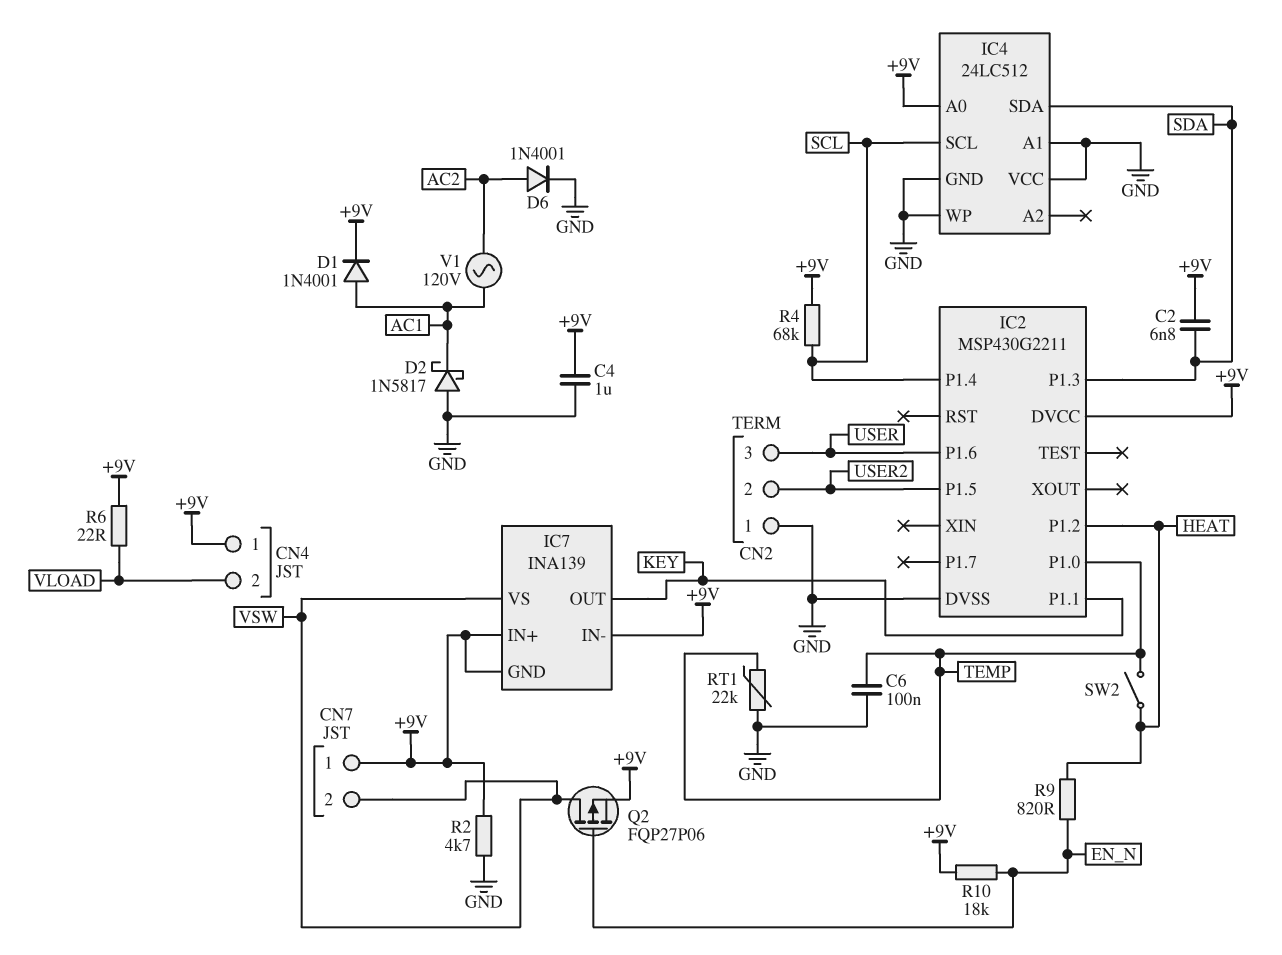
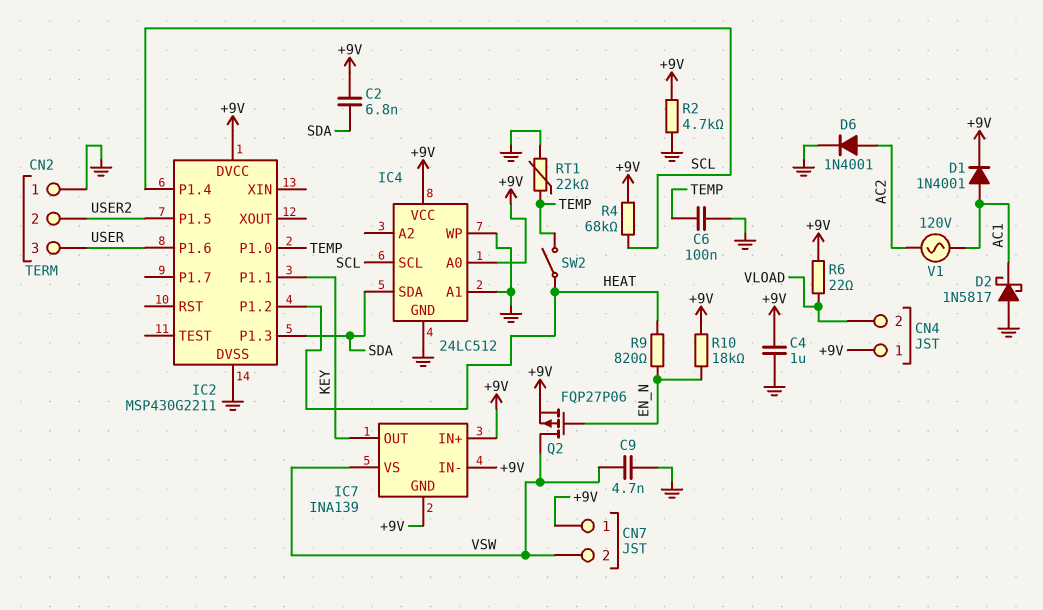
C9: none -> 4.7nF (GND, VSW)
IC4 pin VCC: GND -> +9V

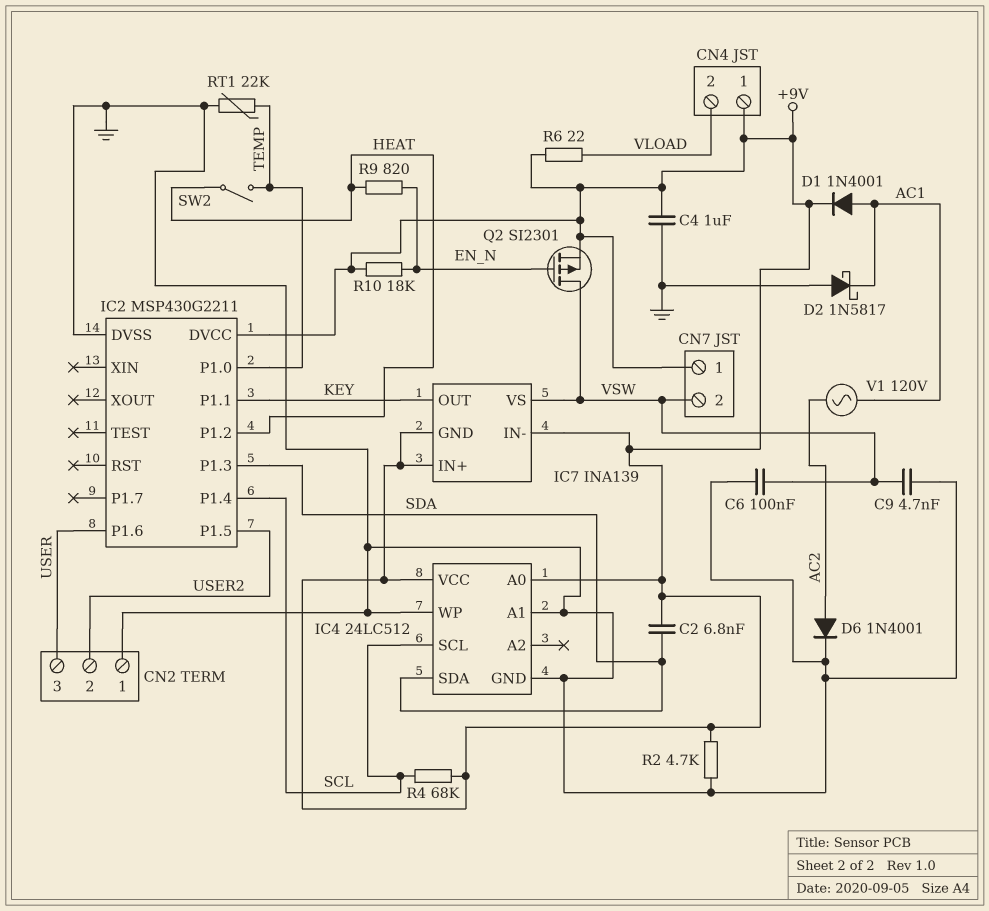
C6: 100nF (GND, TEMP) -> 100nF (GND, VSW)
Q2: PMOS FQP27P06 (G EN_N, D VSW, S +9V) -> PMOS SI2301 (G EN_N, D VSW, S +9V)

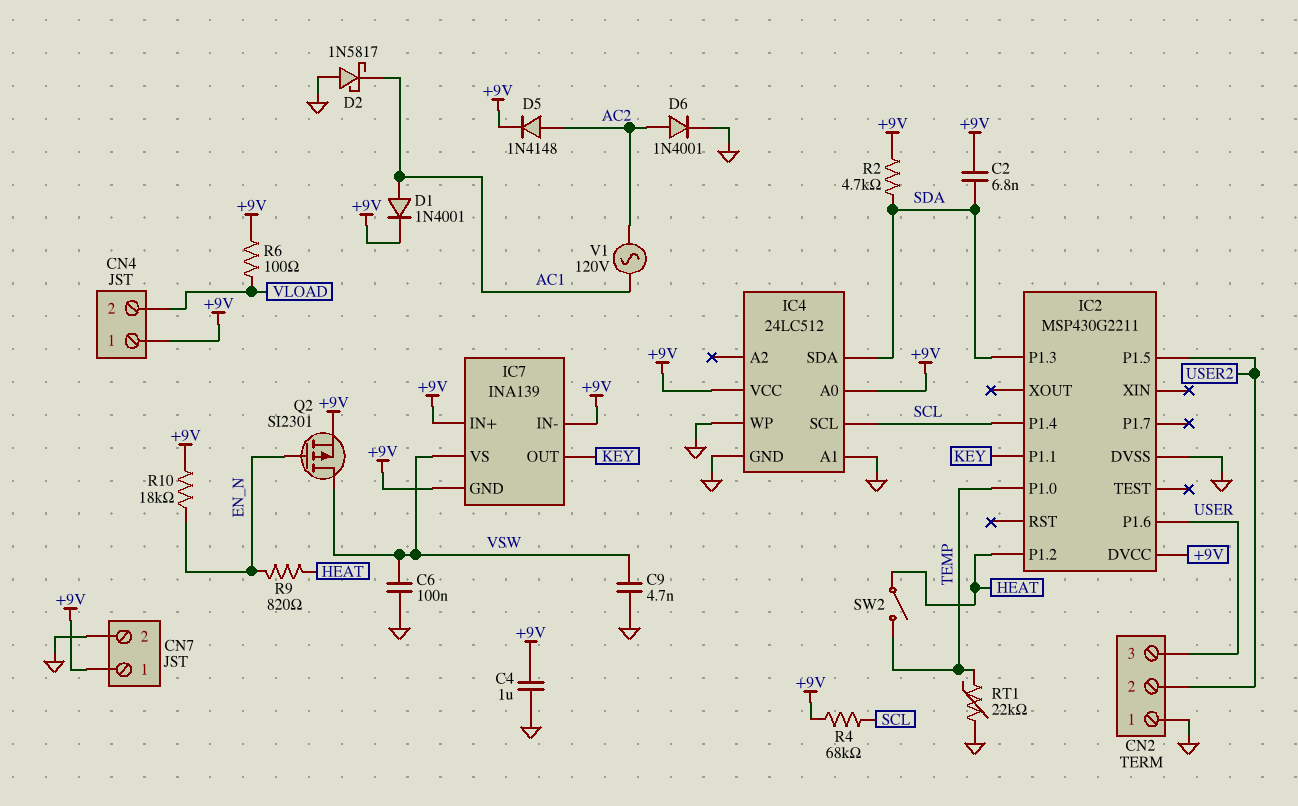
CN7 pin 2: VSW -> GND
D5: none -> diode 1N4148 (A AC2, K +9V)
R2: 4.7k (+9V, GND) -> 4.7k (+9V, SDA)
R6: 22 (+9V, VLOAD) -> 100 (+9V, VLOAD)

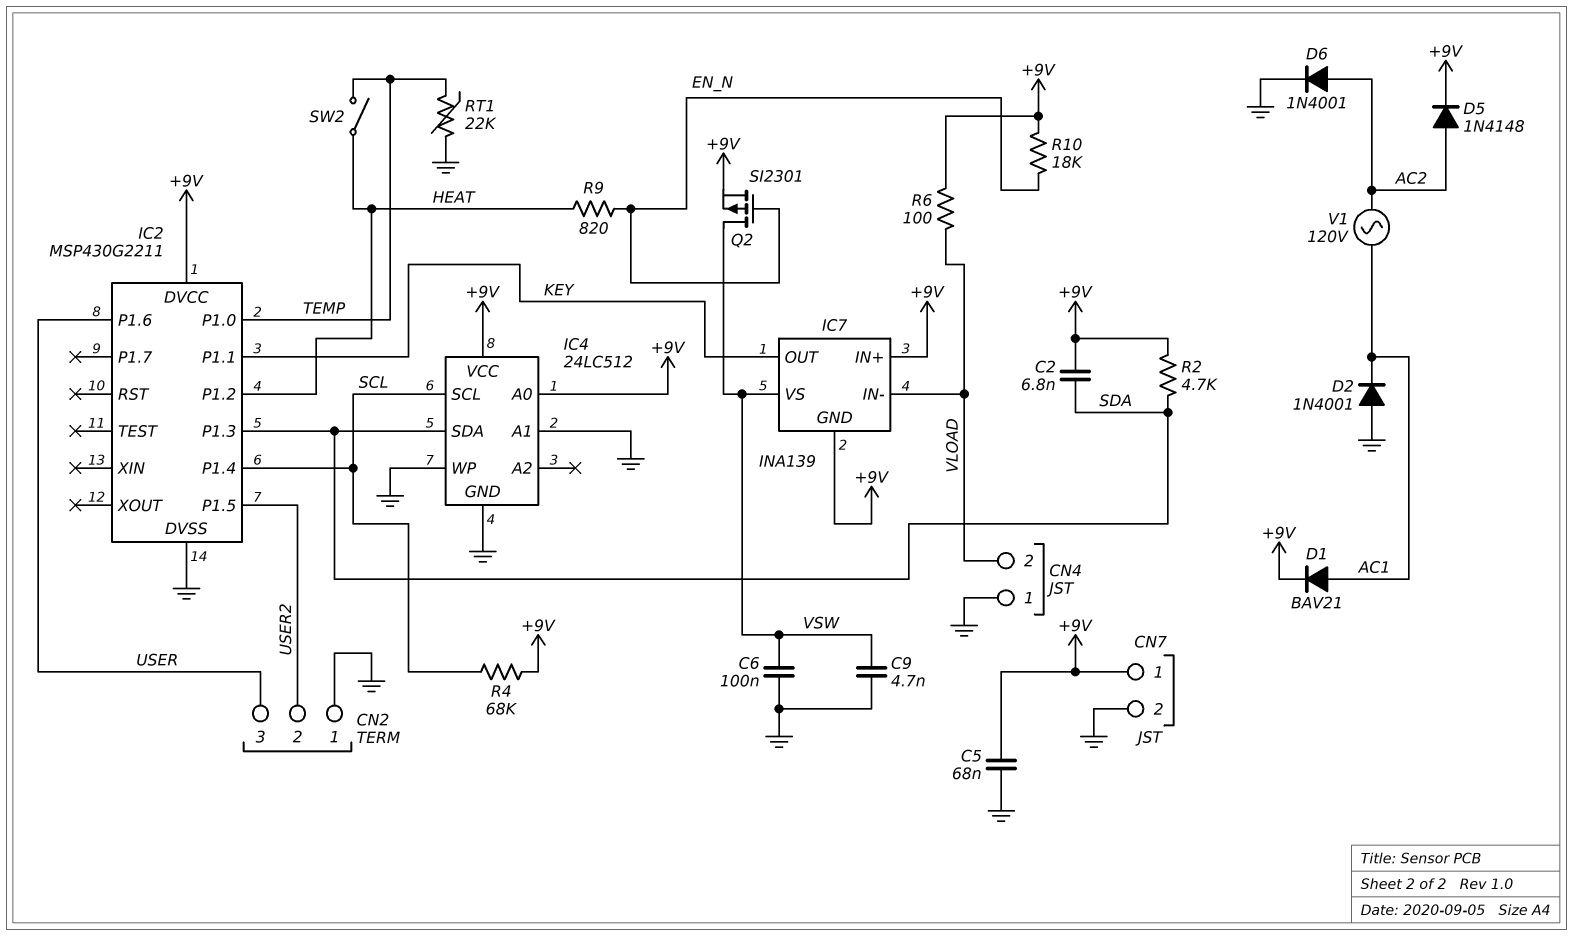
C4: 1uF (+9V, GND) -> none
C5: none -> 68nF (+9V, GND)
CN4 pin 1: +9V -> GND
D1: diode 1N4001 (A AC1, K +9V) -> diode BAV21 (A AC1, K +9V)
D2: schottky 1N5817 (A GND, K AC1) -> diode 1N4001 (A GND, K AC1)
IC7 pin IN-: +9V -> VLOAD

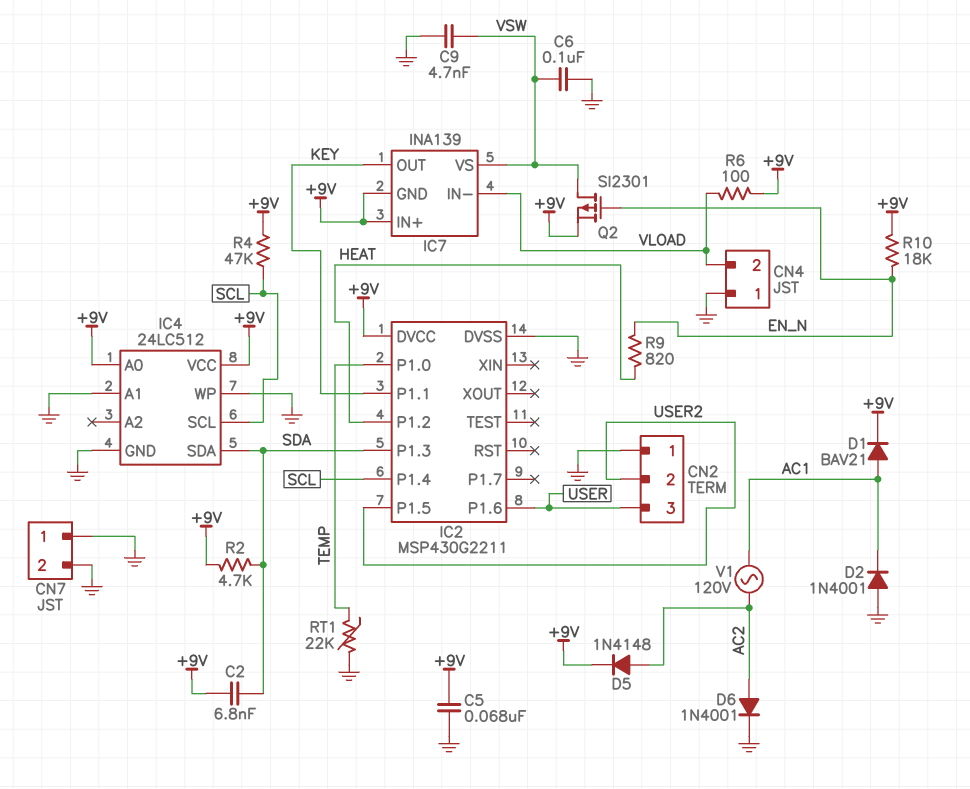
CN7 pin 1: +9V -> GND
R4: 68k (+9V, SCL) -> 47k (+9V, SCL)
SW2: switch (HEAT, TEMP) -> none

